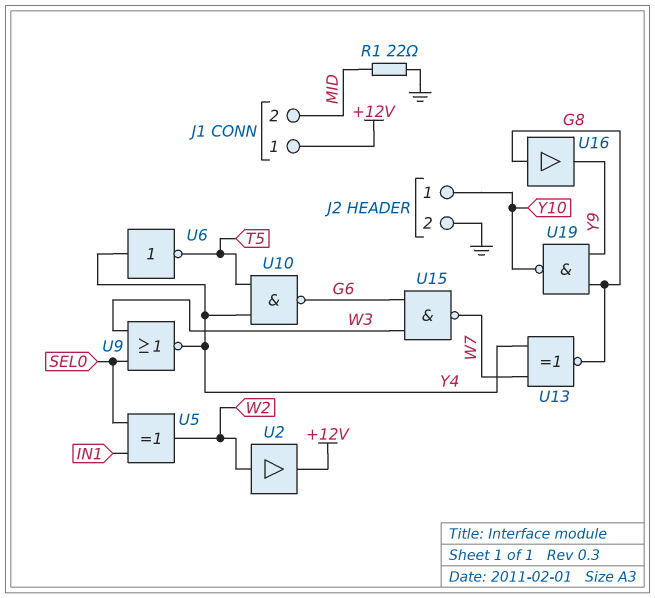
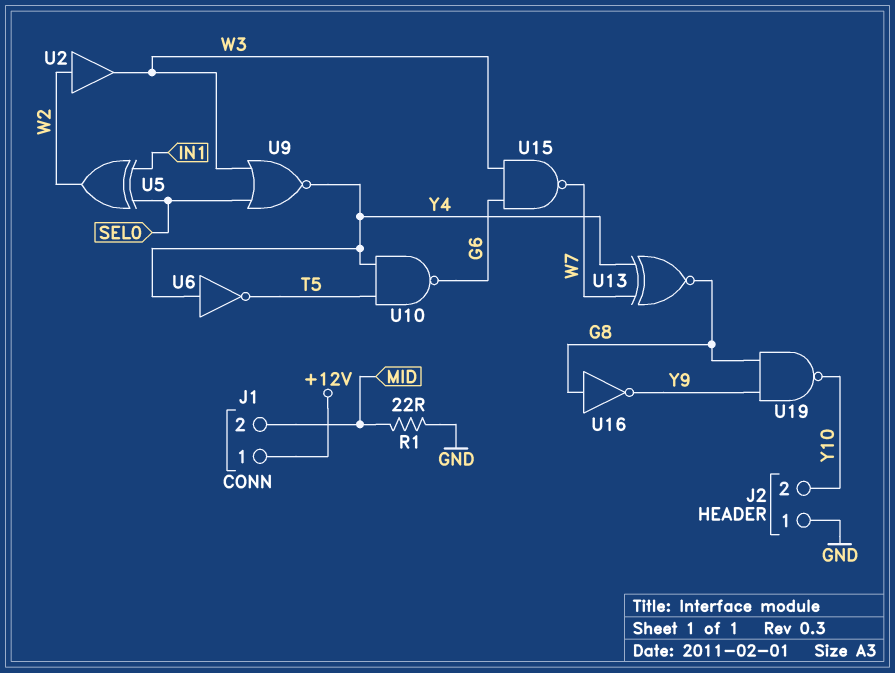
J2 pin 1: Y10 -> GND
J2 pin 2: GND -> Y10
U2: buffer (in W2, out +12V) -> buffer (in W2, out W3)
U16: buffer (in G8, out Y9) -> NOT (in G8, out Y9)

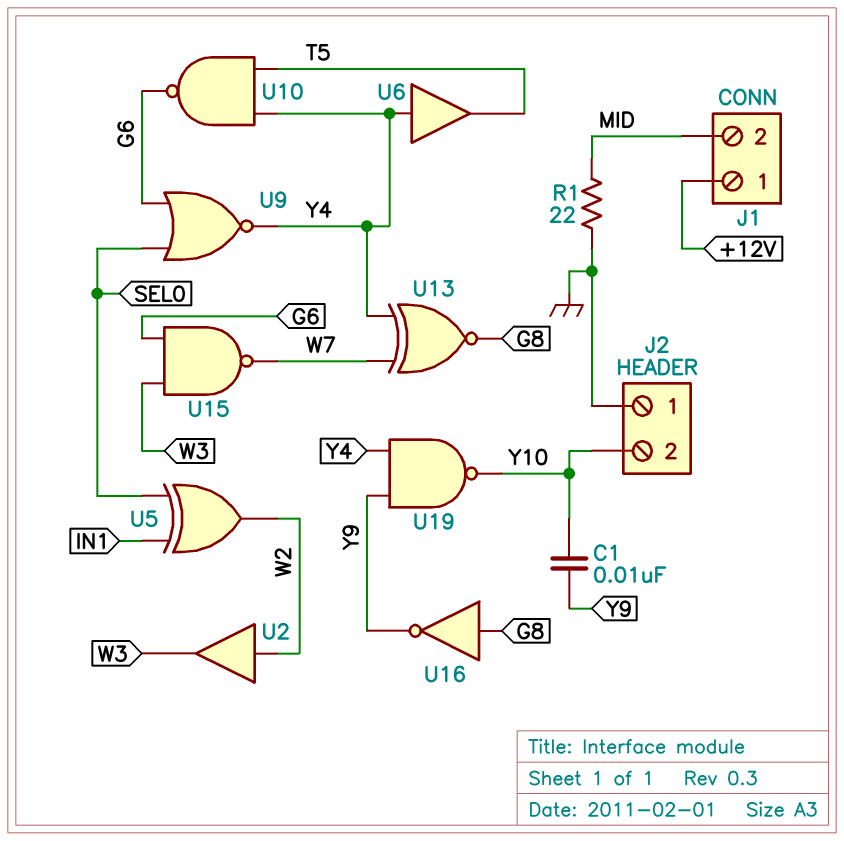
C1: none -> 10nF (Y9, Y10)
U6: NOT (in Y4, out T5) -> buffer (in Y4, out T5)
U9: NOR (in SEL0, in W3, out Y4) -> NOR (in G6, in SEL0, out Y4)
U19: NAND (in G8, in Y9, out Y10) -> NAND (in Y4, in Y9, out Y10)

